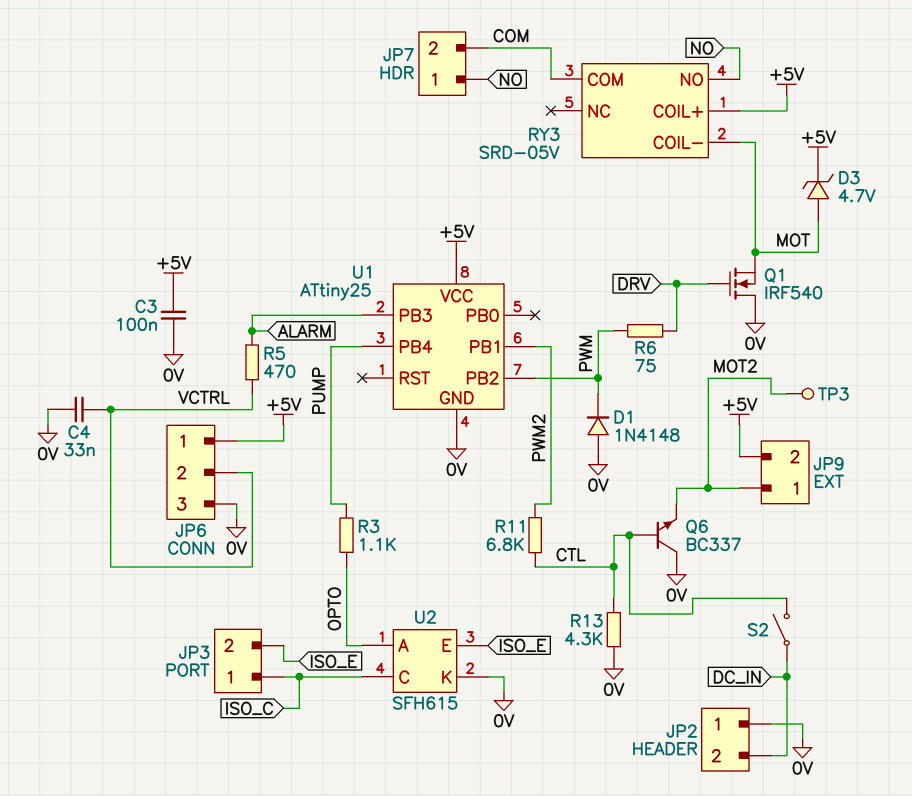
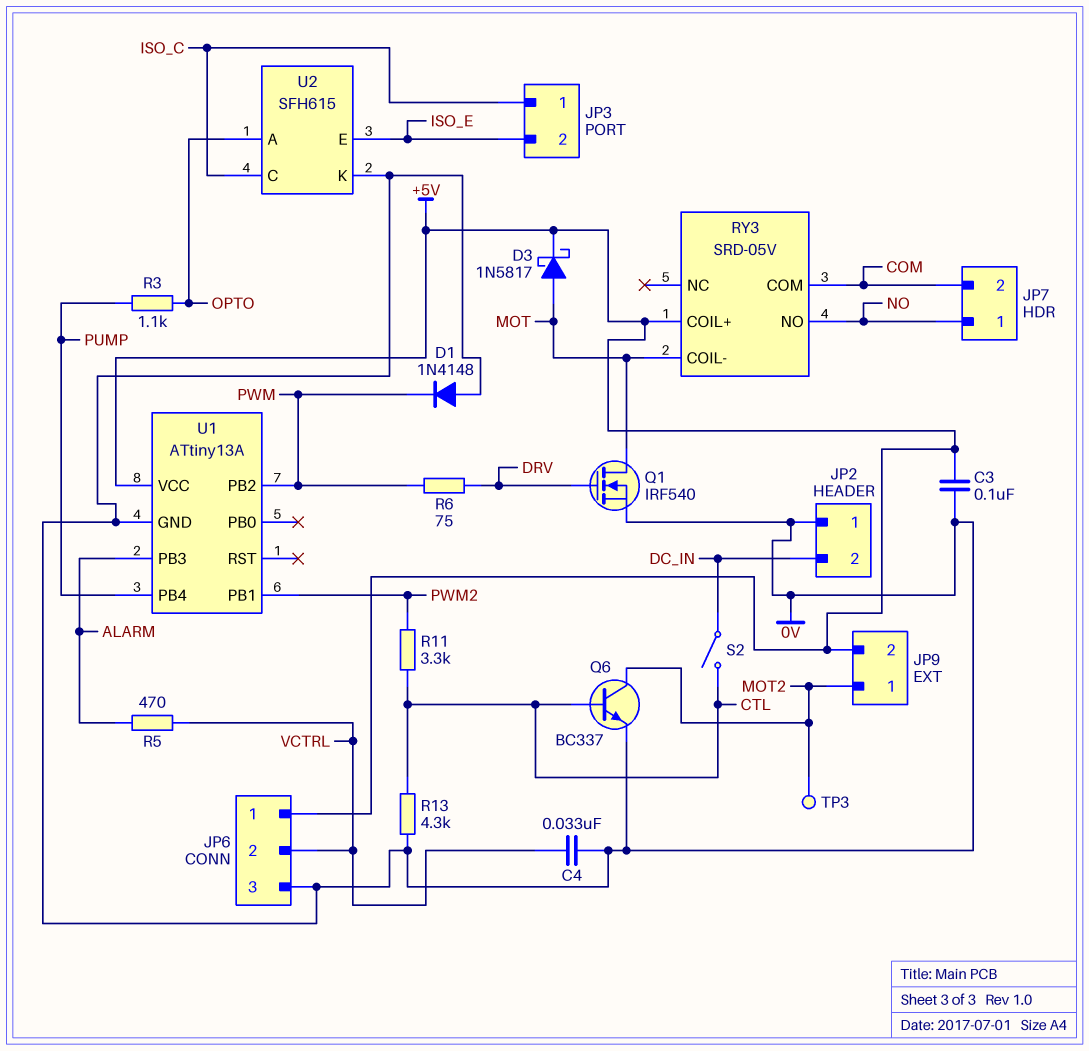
D3: zener 4.7V (A MOT, K +5V) -> schottky 1N5817 (A MOT, K +5V)
Q1: NMOS IRF540 (G DRV, D 0V, S MOT) -> NMOS IRF540 (G DRV, D MOT, S 0V)
Q6: NPN BC337 (B CTL, C 0V, E MOT2) -> NPN BC337 (B CTL, C MOT2, E 0V)
R11: 6.8k (CTL, PWM2) -> 3.3k (CTL, PWM2)
U1: ATtiny25 -> ATtiny13A

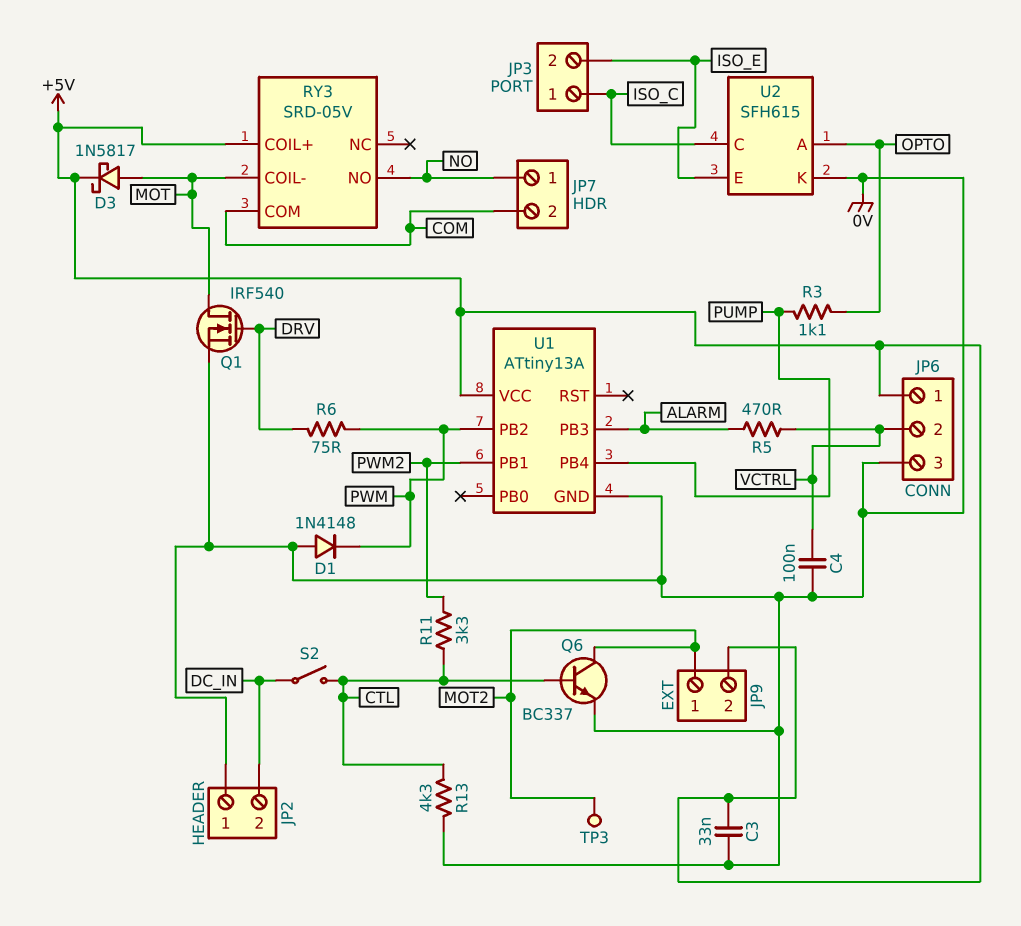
C3: 100nF (+5V, 0V) -> 33nF (+5V, 0V)
C4: 33nF (0V, VCTRL) -> 100nF (0V, VCTRL)

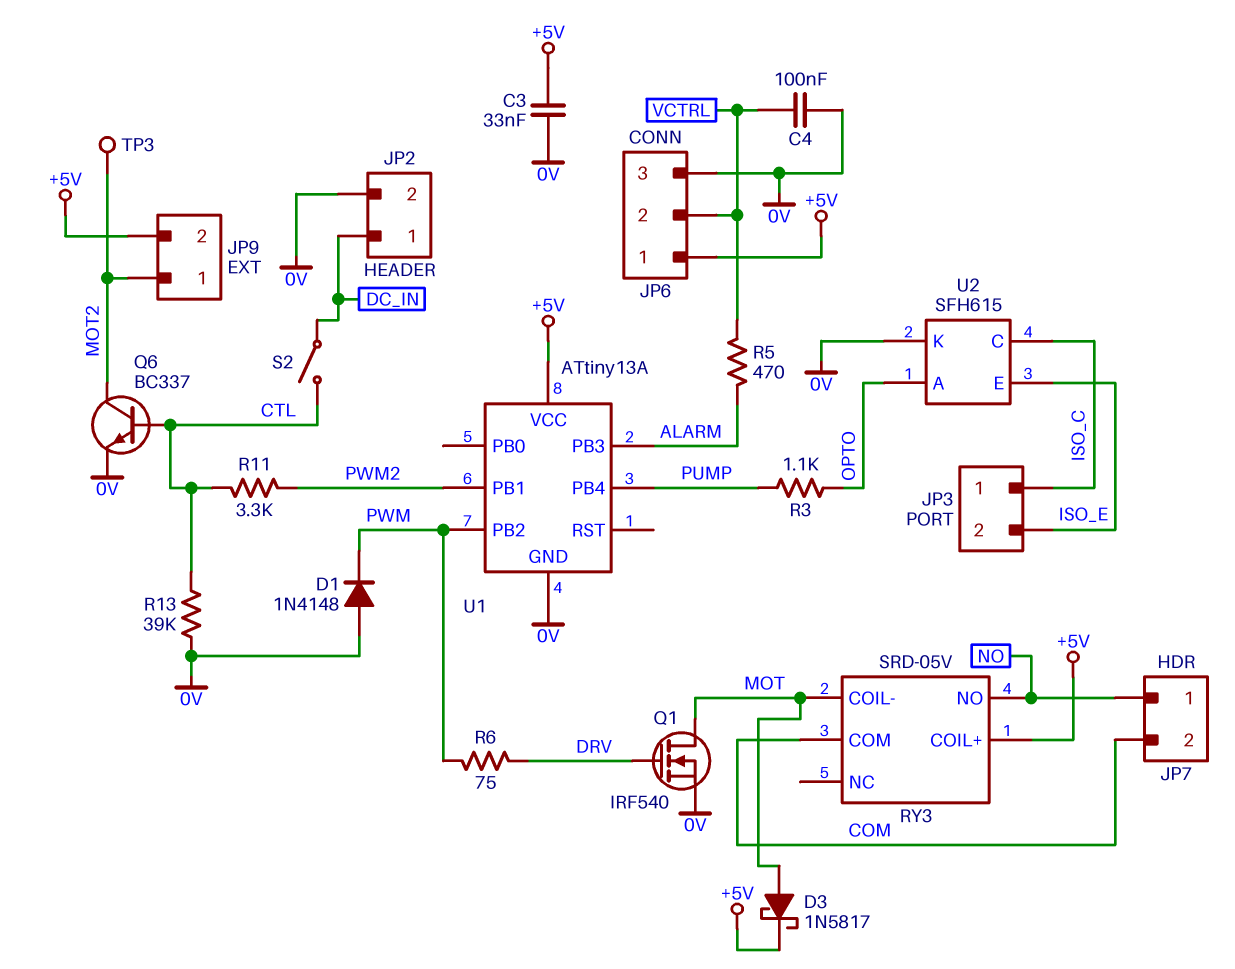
JP2 pin 1: 0V -> DC_IN
JP2 pin 2: DC_IN -> 0V
R13: 4.3k (0V, CTL) -> 39k (0V, CTL)

